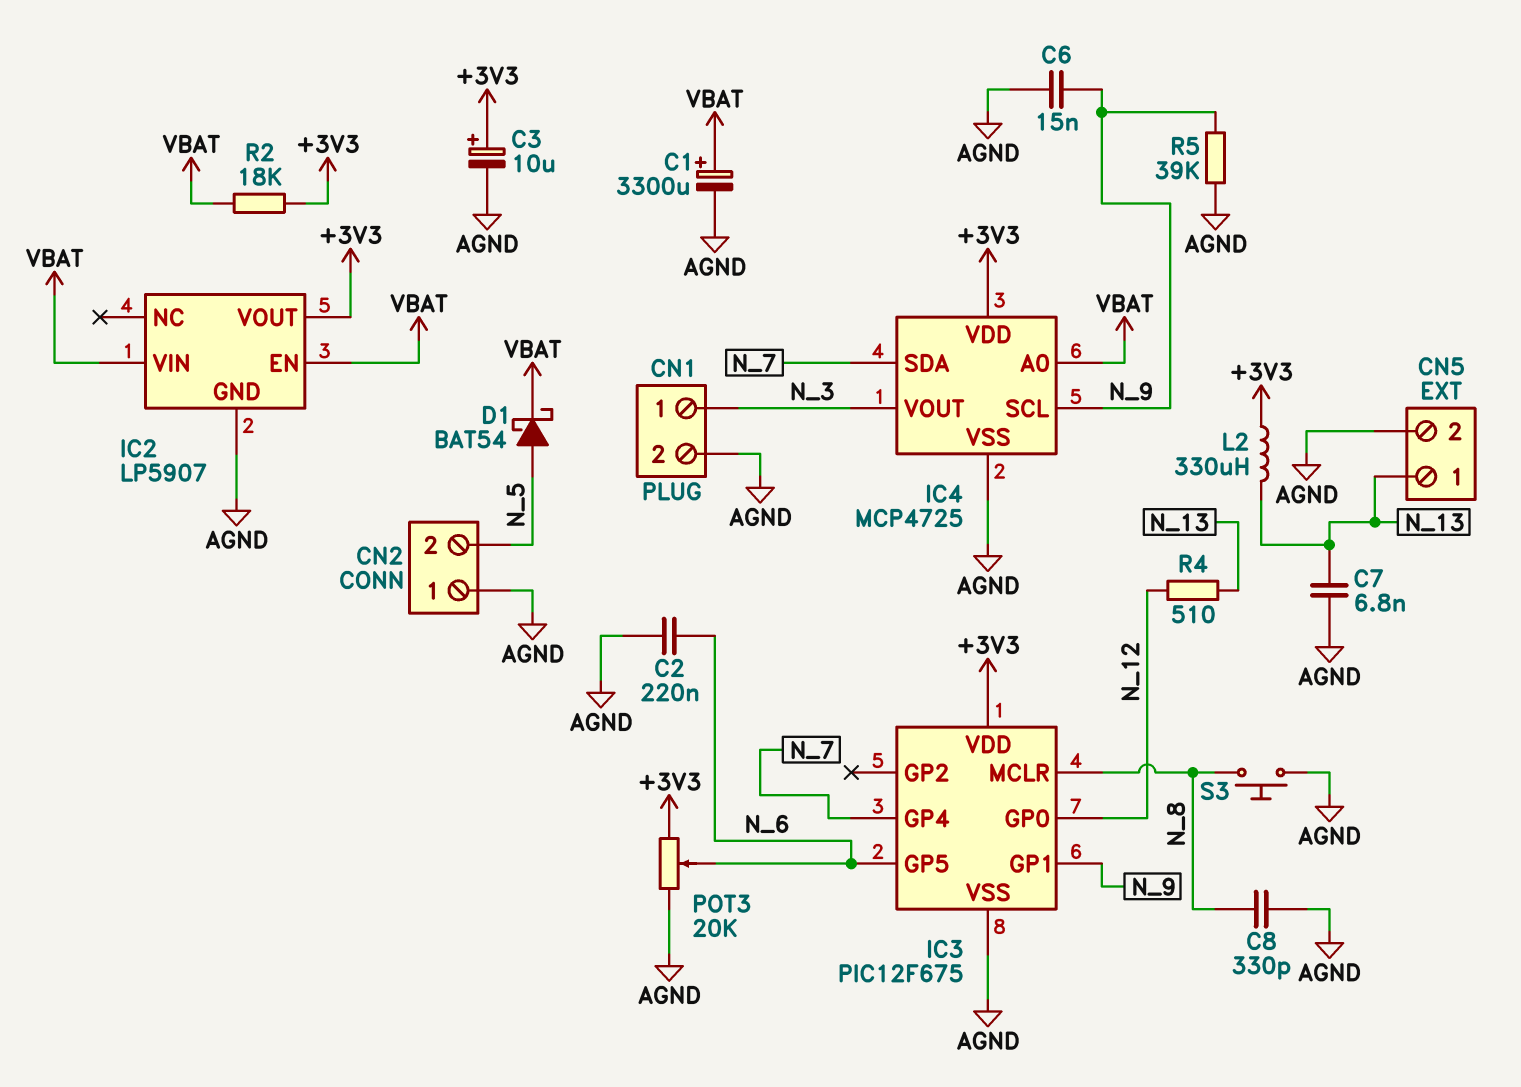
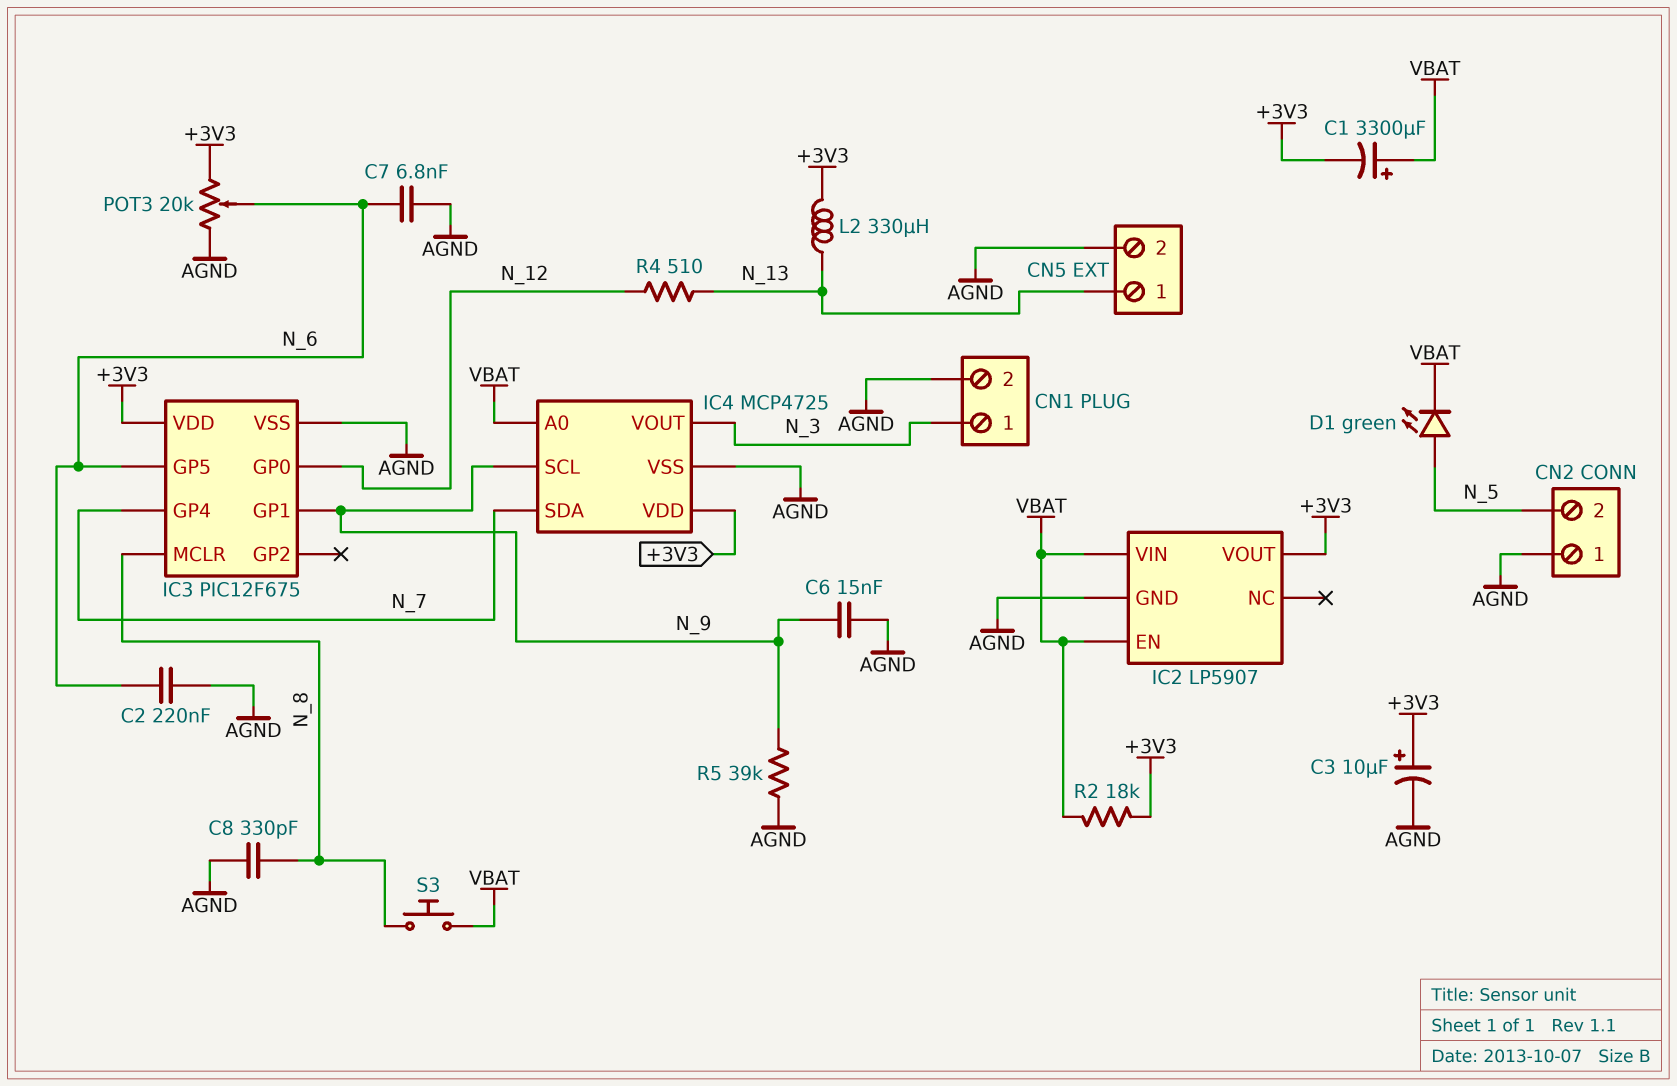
C1: 3300uF (plus VBAT, minus AGND) -> 3300uF (plus VBAT, minus +3V3)
C7: 6.8nF (AGND, N_13) -> 6.8nF (AGND, N_6)
D1: schottky BAT54 (A N_5, K VBAT) -> LED green (A N_5, K VBAT)
S3: button (AGND, N_8) -> button (N_8, VBAT)

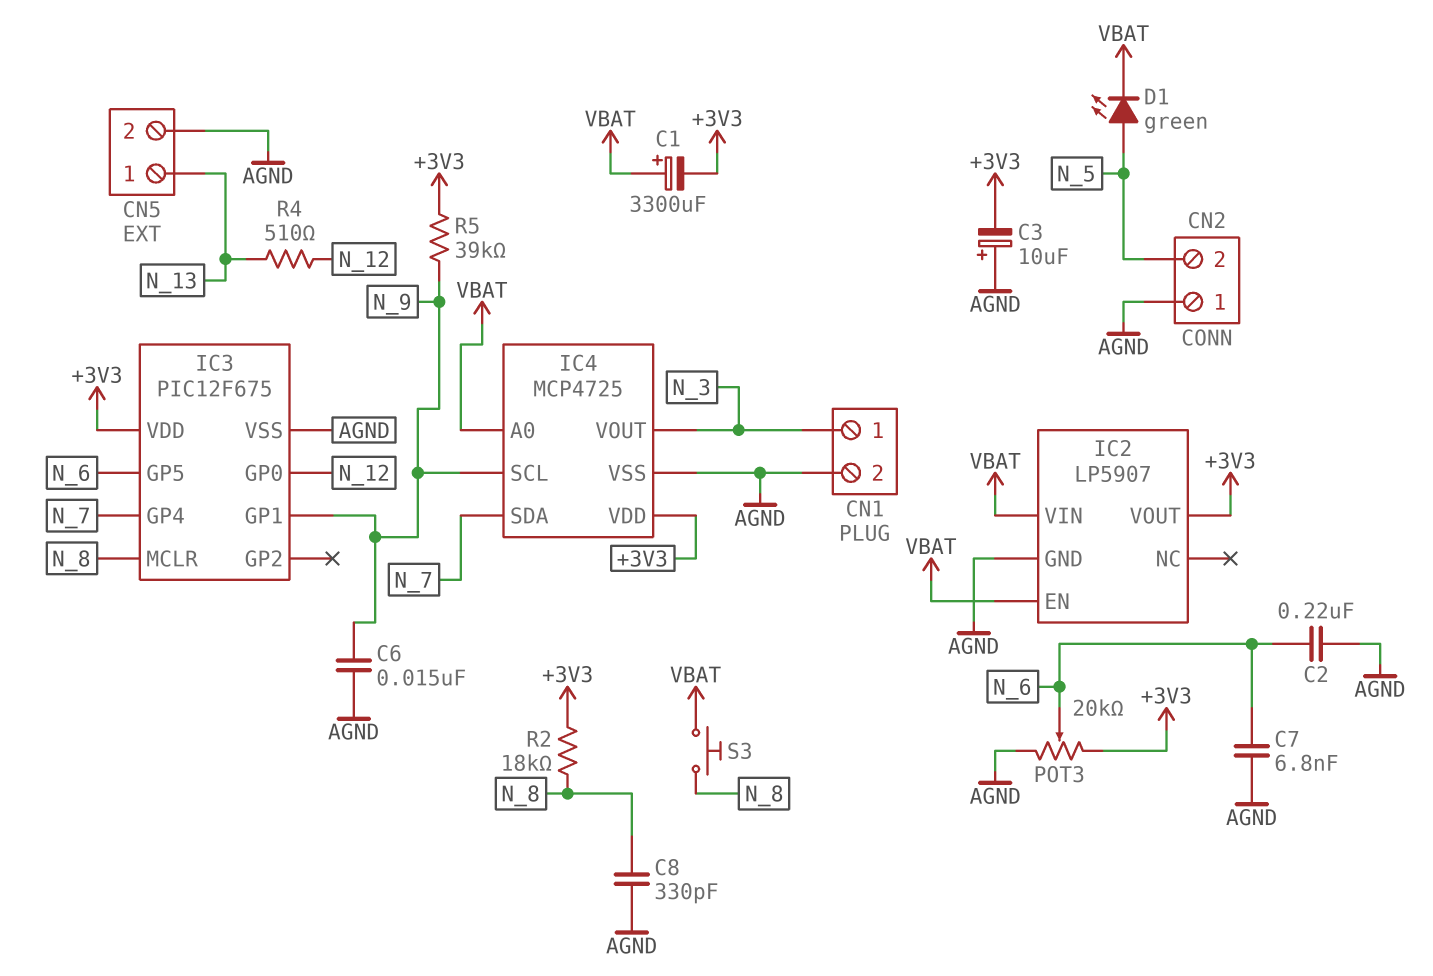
C3: 10uF (plus +3V3, minus AGND) -> 10uF (plus AGND, minus +3V3)
L2: 330uH (+3V3, N_13) -> none
R2: 18k (+3V3, VBAT) -> 18k (+3V3, N_8)
R5: 39k (AGND, N_9) -> 39k (+3V3, N_9)

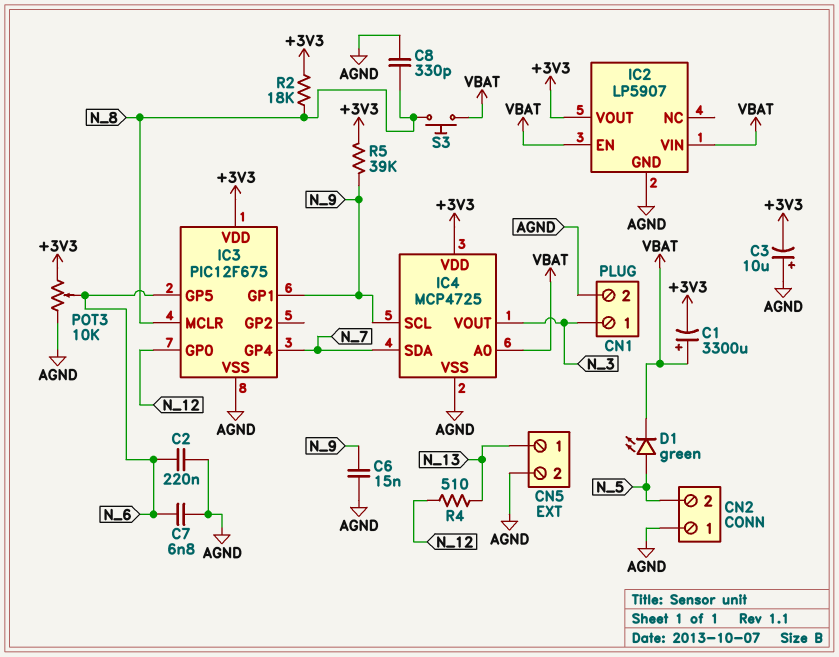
POT3: 20k (+3V3, AGND, wiper N_6) -> 10k (+3V3, AGND, wiper N_6)

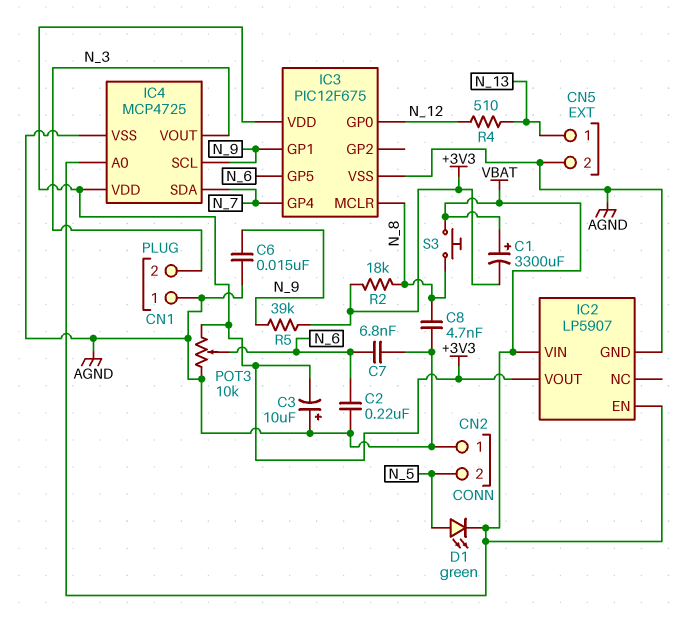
C8: 330pF (AGND, N_8) -> 4.7nF (AGND, N_8)
CN1 pin 1: N_3 -> AGND
CN1 pin 2: AGND -> N_3

